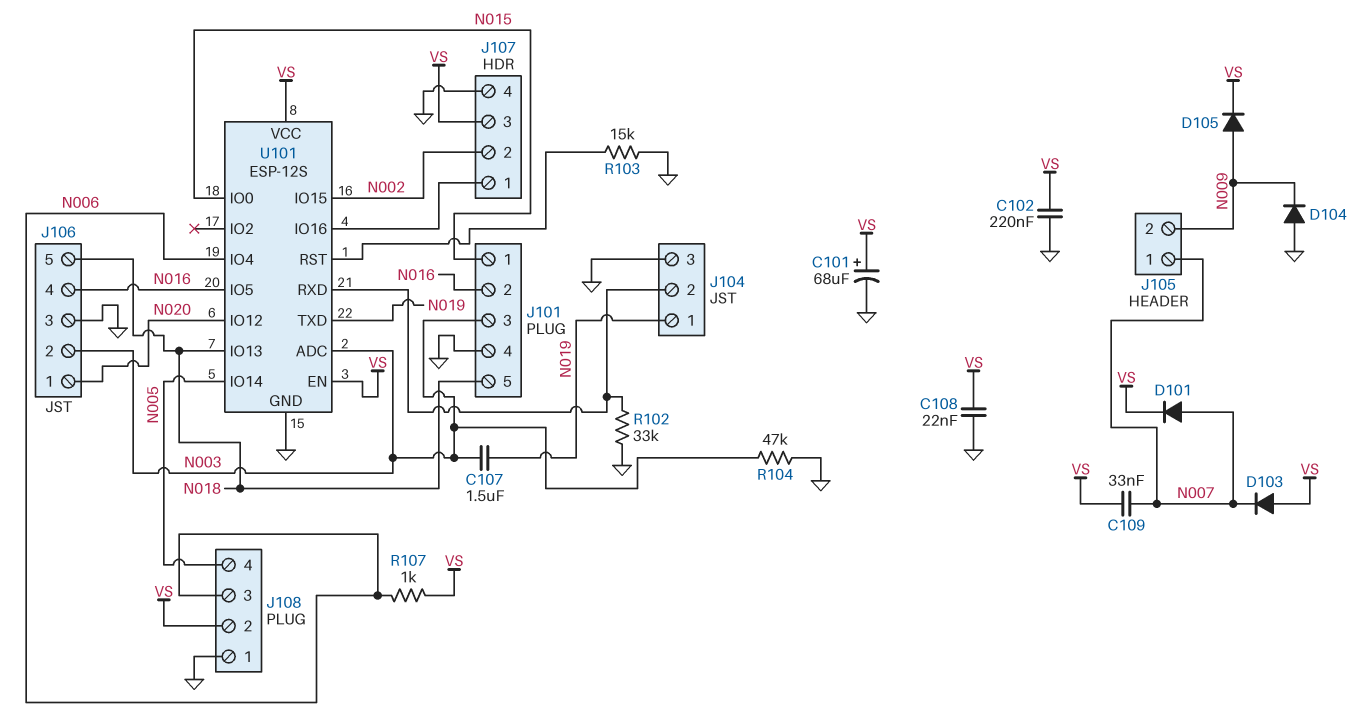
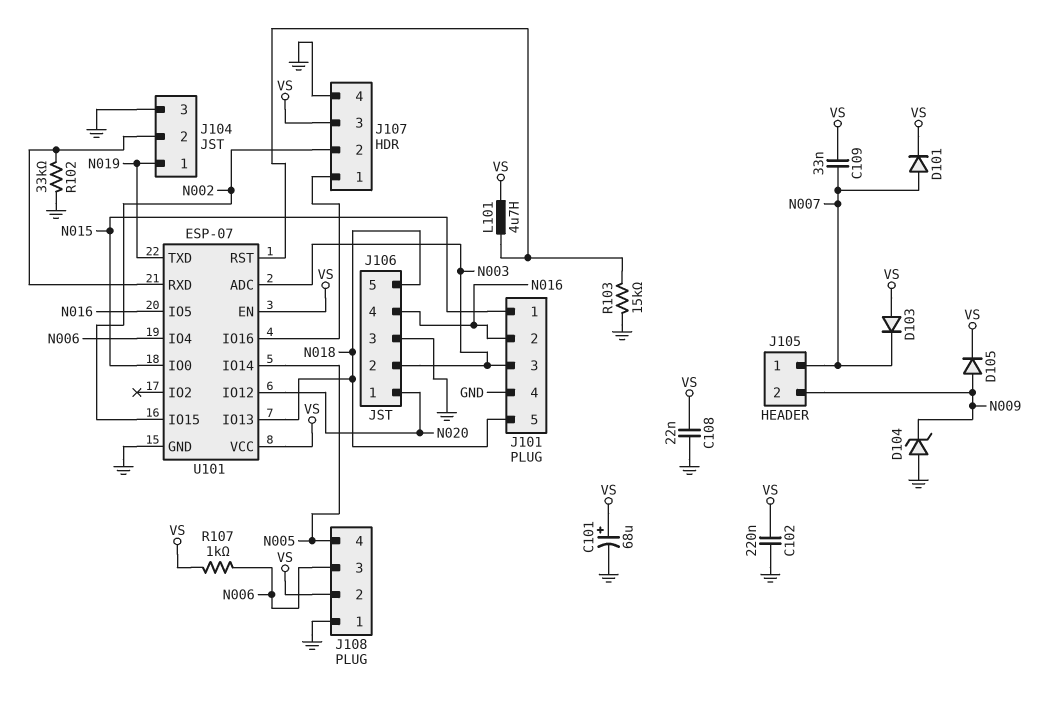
C107: 1.5uF (N003, N019) -> none
D104: diode (A GND, K N009) -> zener (A GND, K N009)
L101: none -> 4.7uH (U101/RST, VS)
R104: 47k (GND, N003) -> none
U101: ESP-12S -> ESP-07

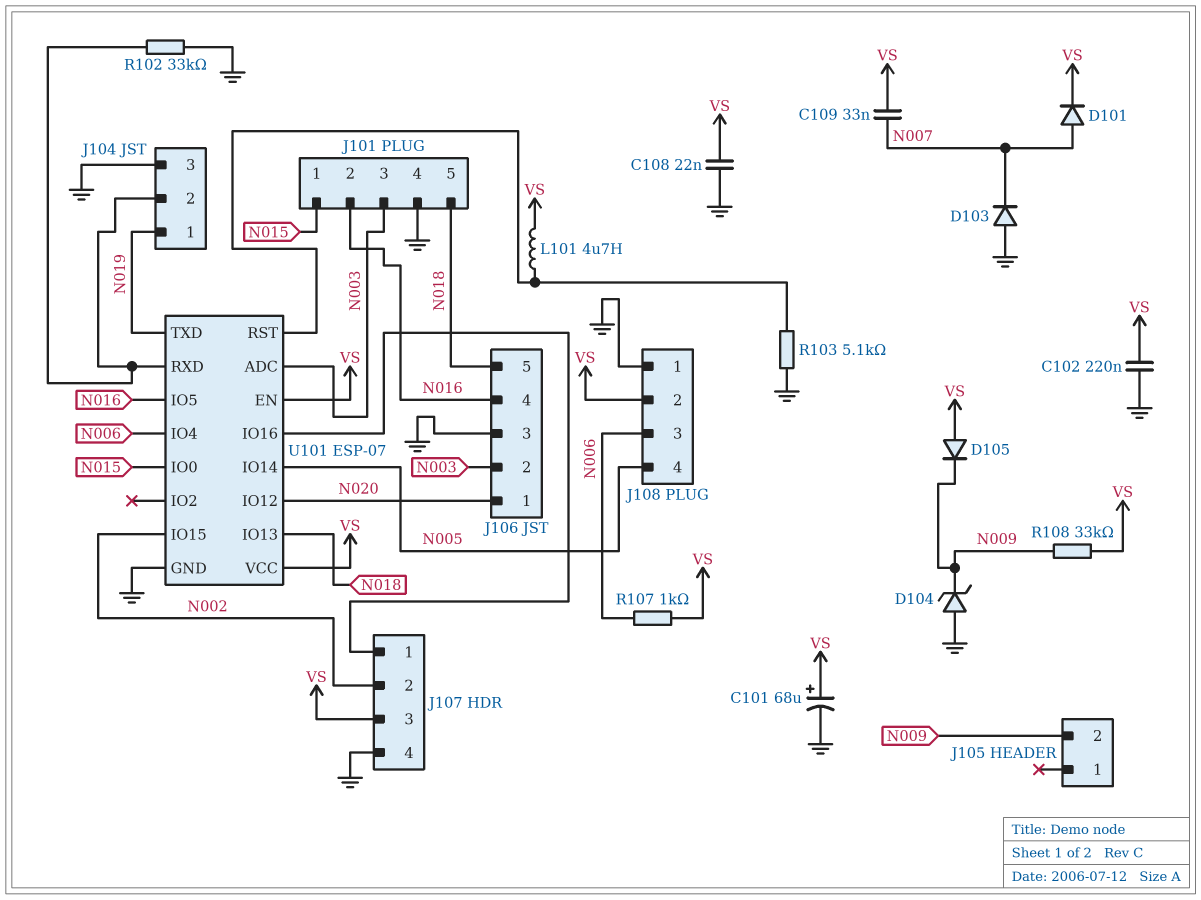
D103: diode (A VS, K N007) -> diode (A GND, K N007)
D105: diode (A N009, K VS) -> diode (A VS, K N009)
J105 pin 1: N007 -> none
R103: 15k (GND, U101/RST) -> 5.1k (GND, U101/RST)
R108: none -> 33k (N009, VS)

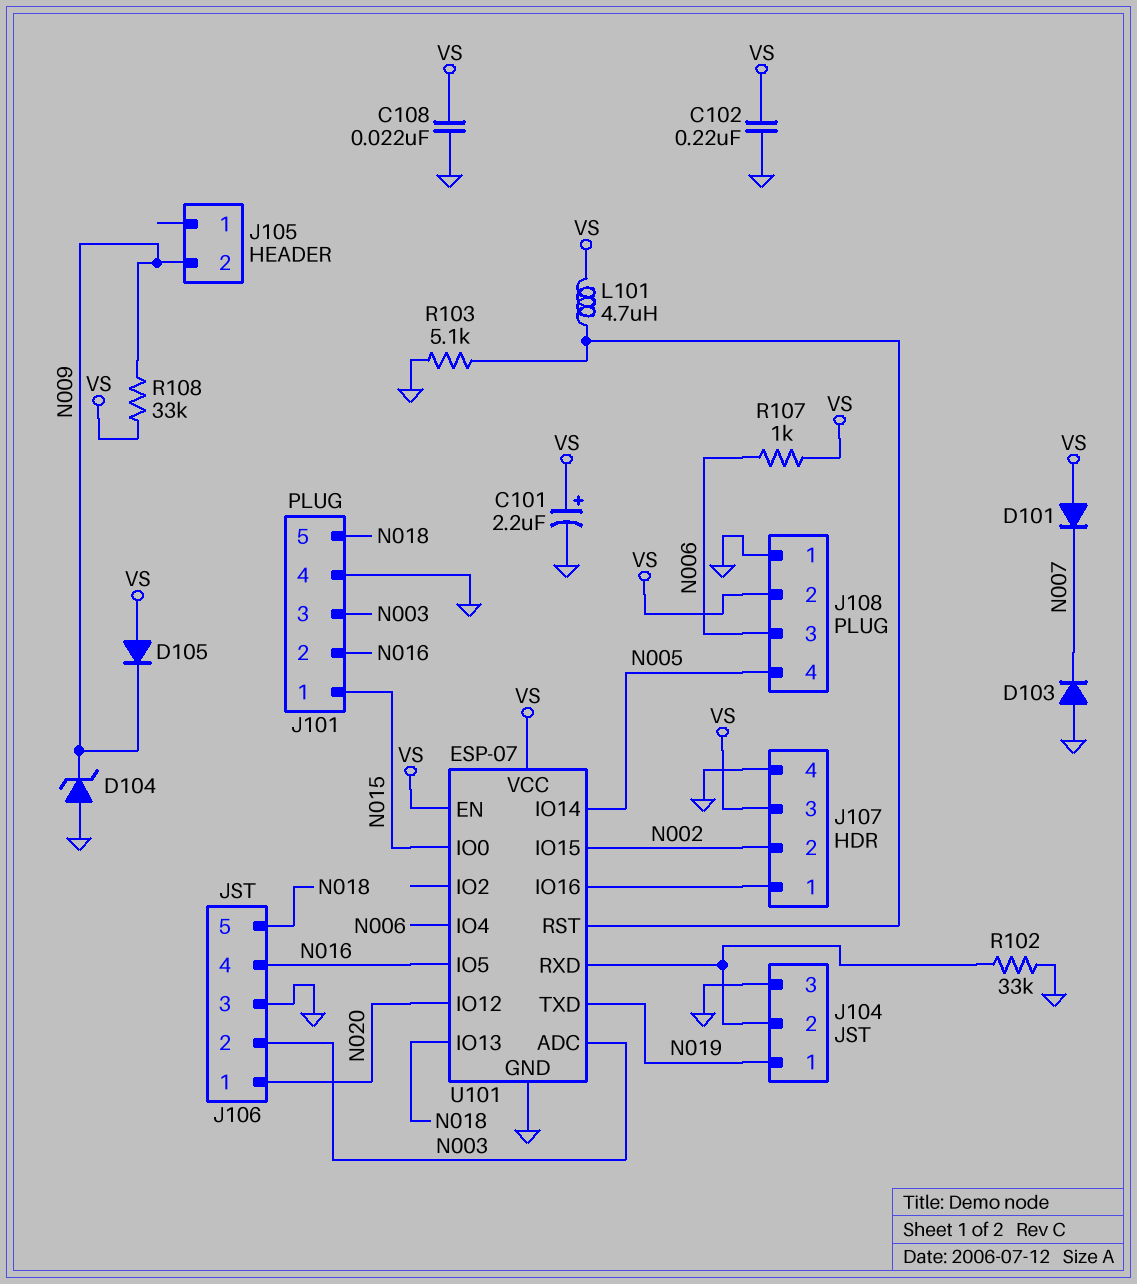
C101: 68uF (plus VS, minus GND) -> 2.2uF (plus VS, minus GND)
C109: 33nF (N007, VS) -> none
D101: diode (A N007, K VS) -> diode (A VS, K N007)

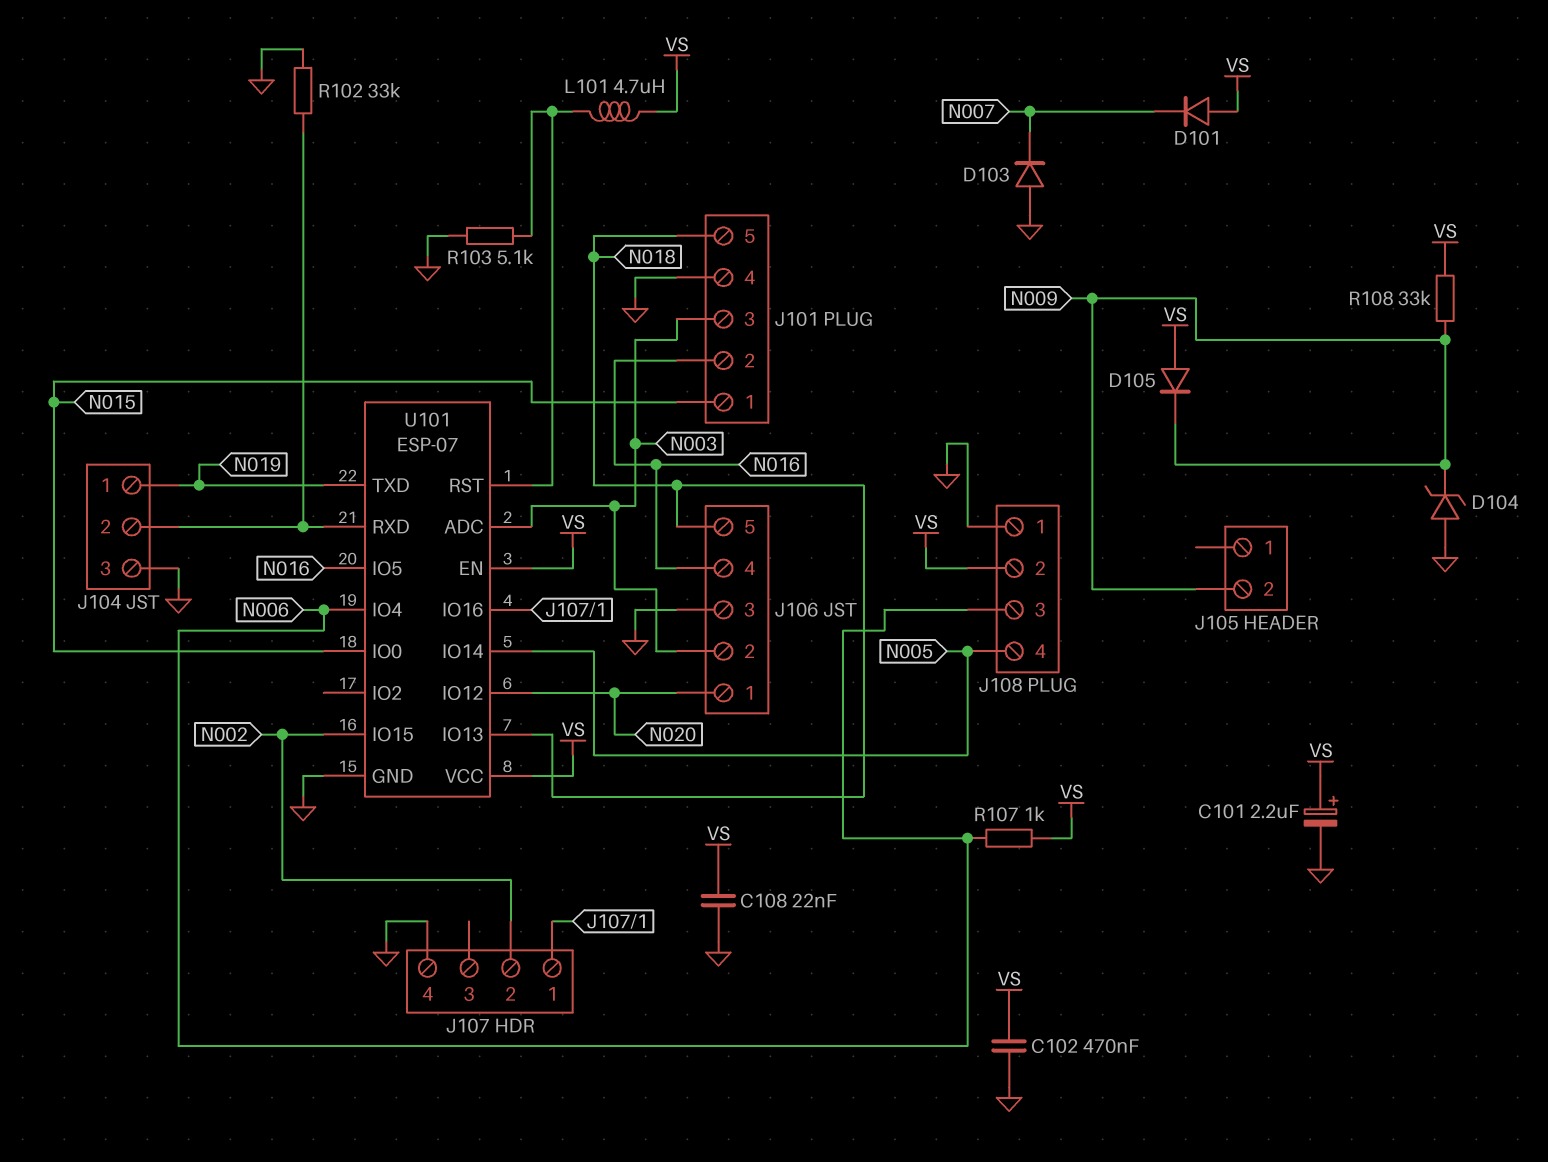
C102: 220nF (GND, VS) -> 470nF (GND, VS)
J107 pin 3: VS -> none

